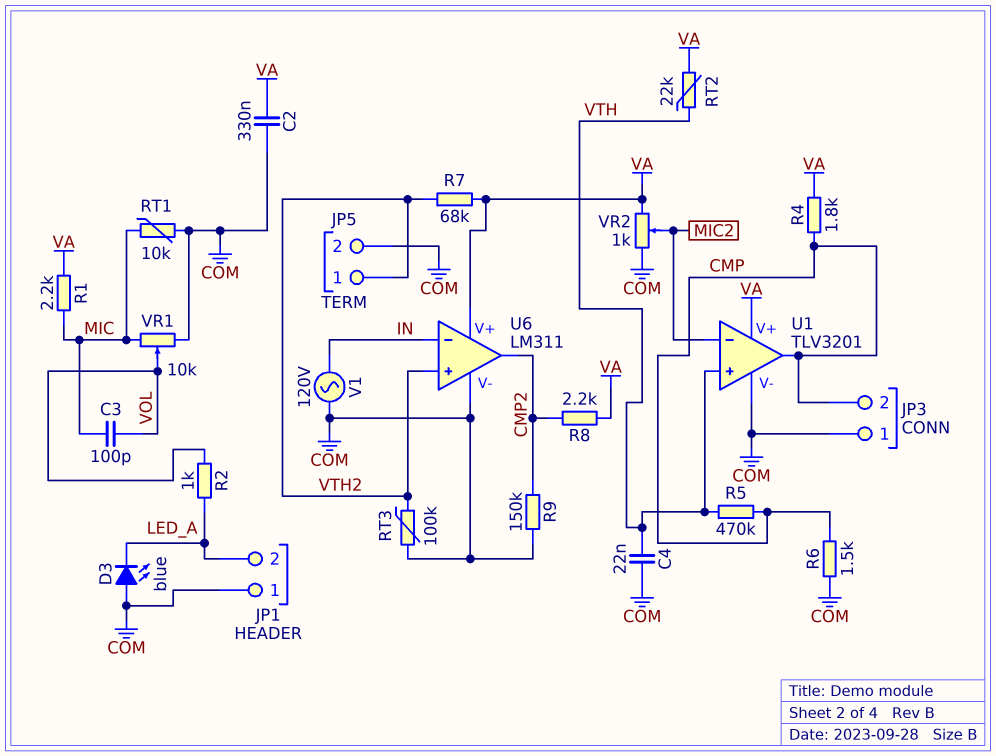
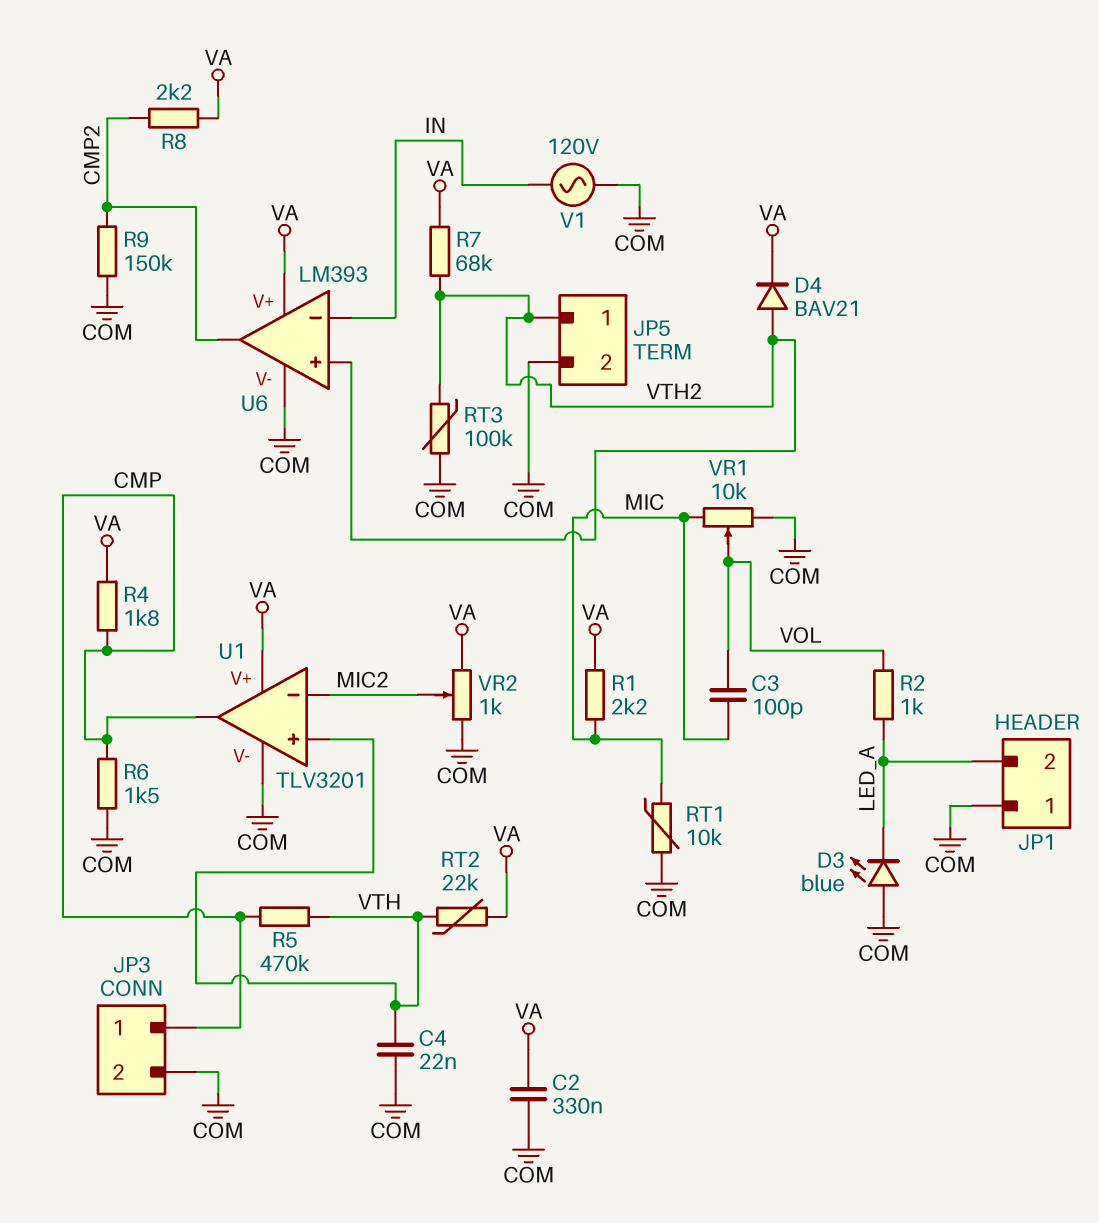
D4: none -> diode BAV21 (A VTH2, K VA)
JP3 pin 1: COM -> CMP
JP3 pin 2: CMP -> COM
U6: LM311 -> LM393

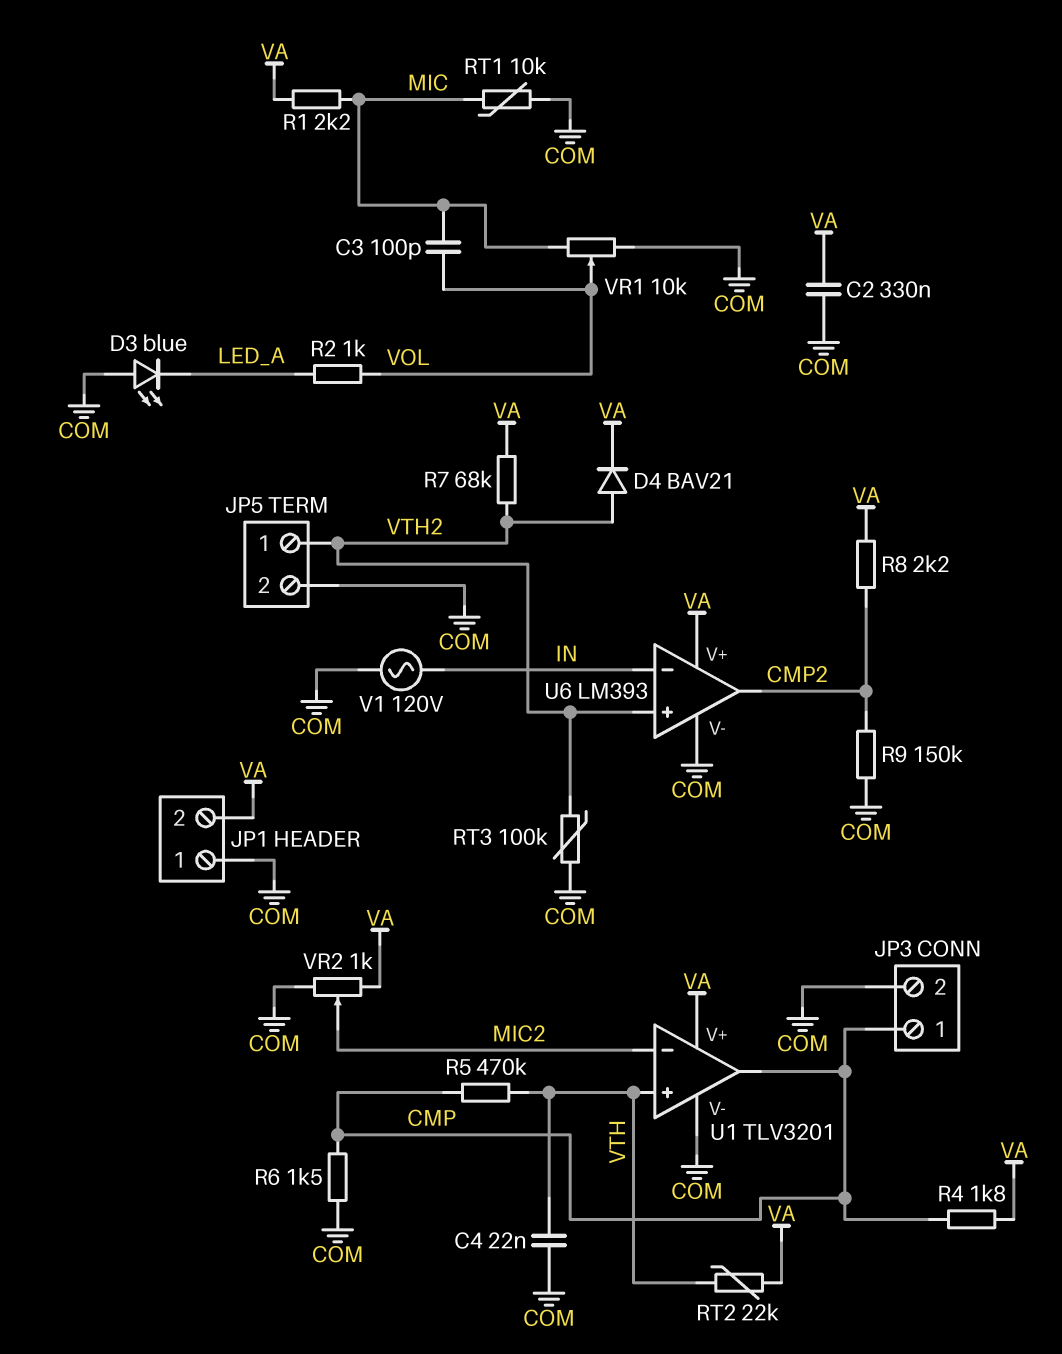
JP1 pin 2: LED_A -> VA

